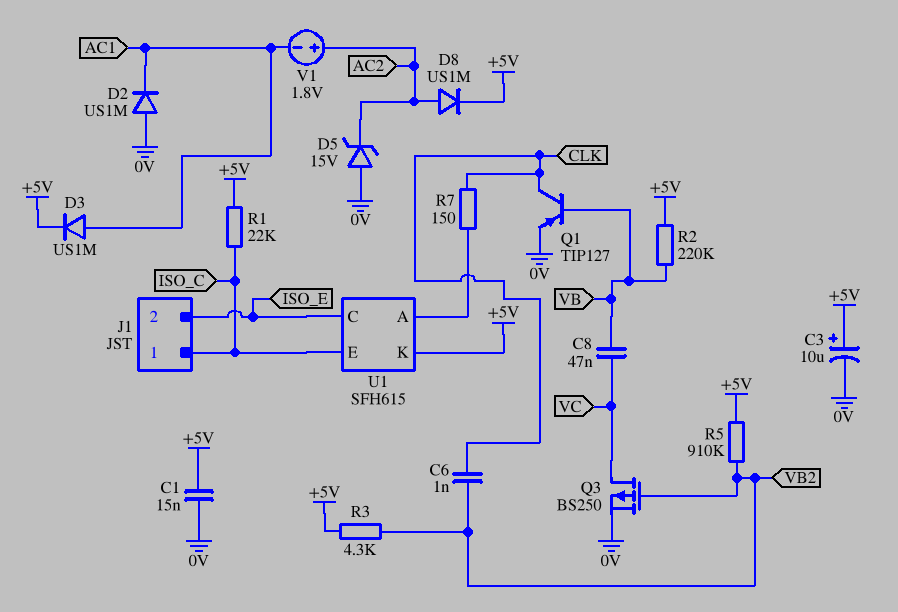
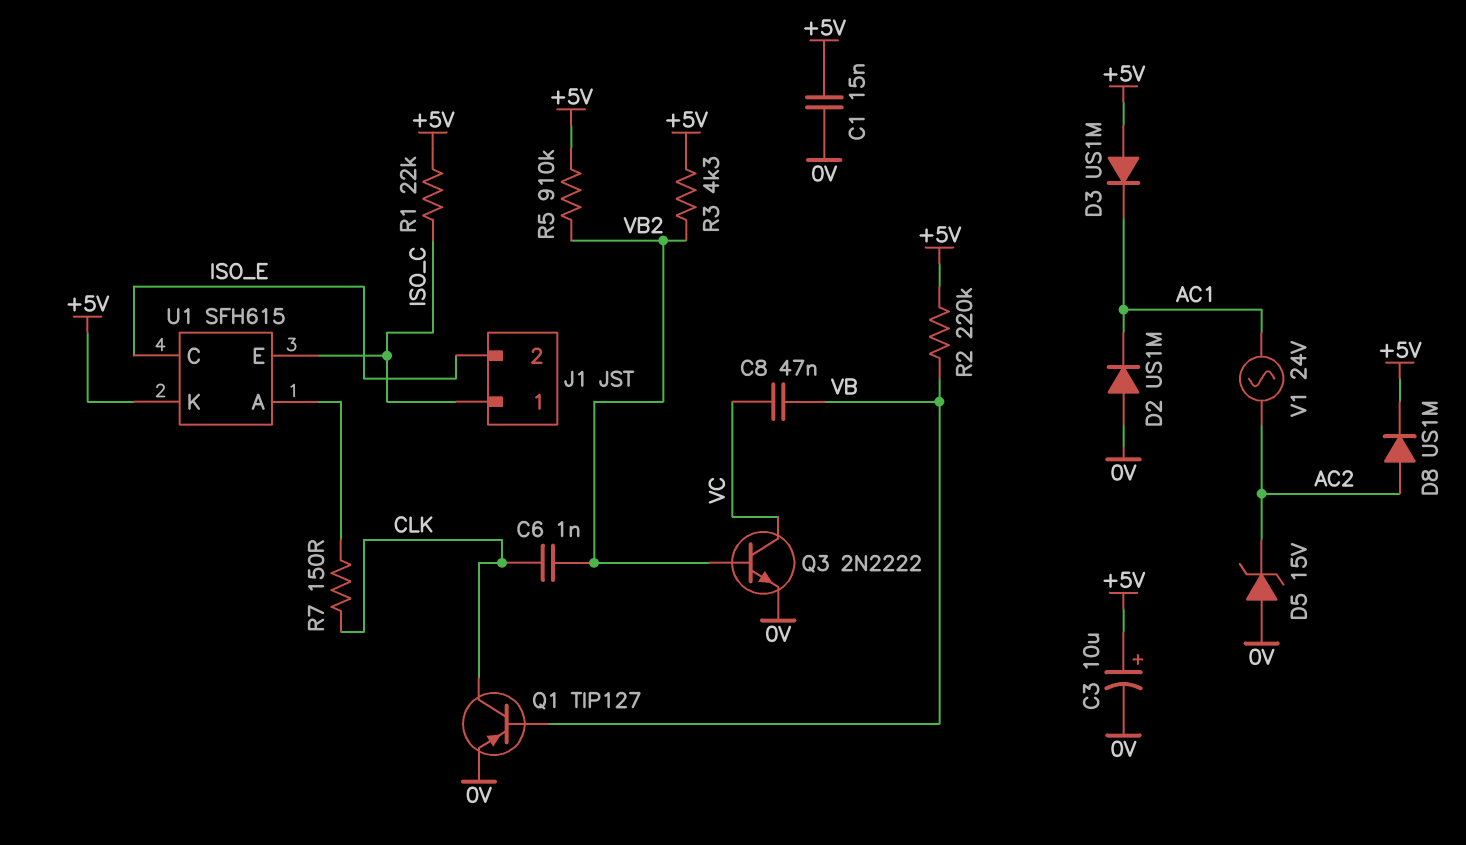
D3: diode US1M (A AC1, K +5V) -> diode US1M (A +5V, K AC1)
Q3: PMOS BS250 (G VB2, D VC, S 0V) -> NPN 2N2222 (B VB2, C VC, E 0V)
V1: 1.8V (plus AC2, minus AC1) -> AC 24V (AC1, AC2)

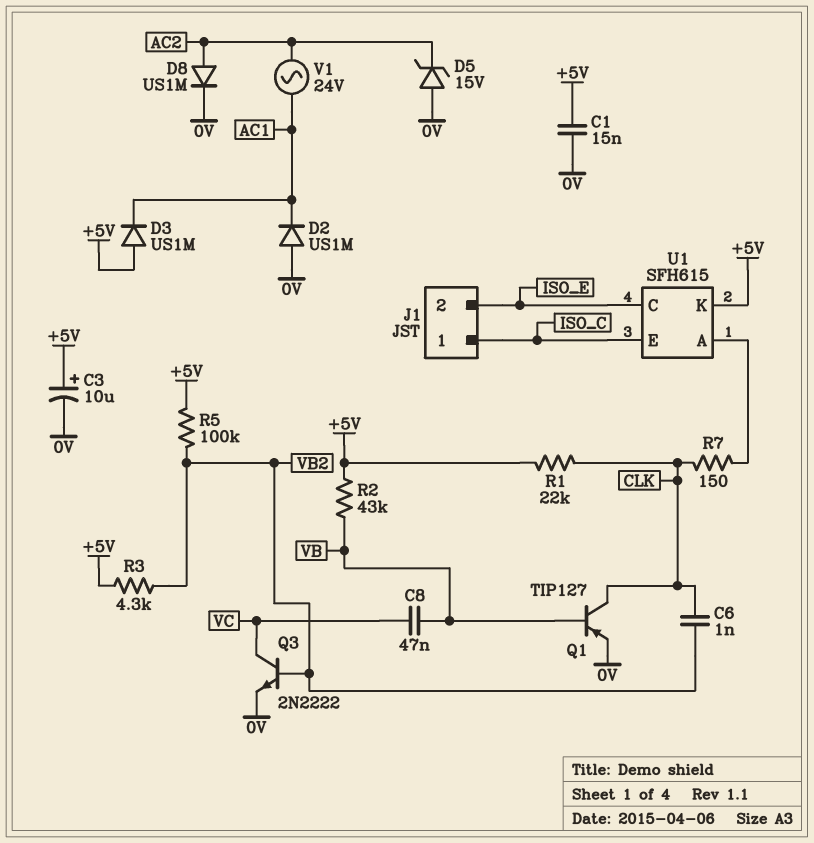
D8: diode US1M (A AC2, K +5V) -> diode US1M (A AC2, K 0V)
R1: 22k (+5V, ISO_C) -> 22k (+5V, CLK)
R2: 220k (+5V, VB) -> 43k (+5V, VB)
R5: 910k (+5V, VB2) -> 100k (+5V, VB2)

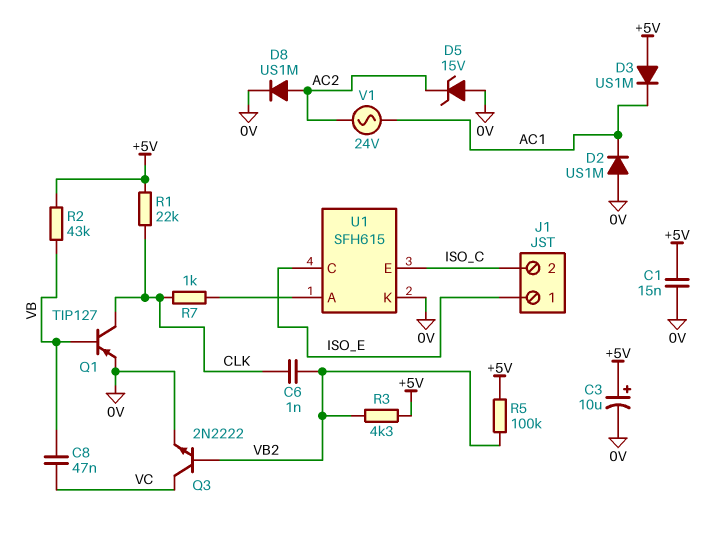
J1 pin 1: ISO_C -> ISO_E
J1 pin 2: ISO_E -> ISO_C
R7: 150 (CLK, U1/A) -> 1k (CLK, U1/A)
U1 pin K: +5V -> 0V

